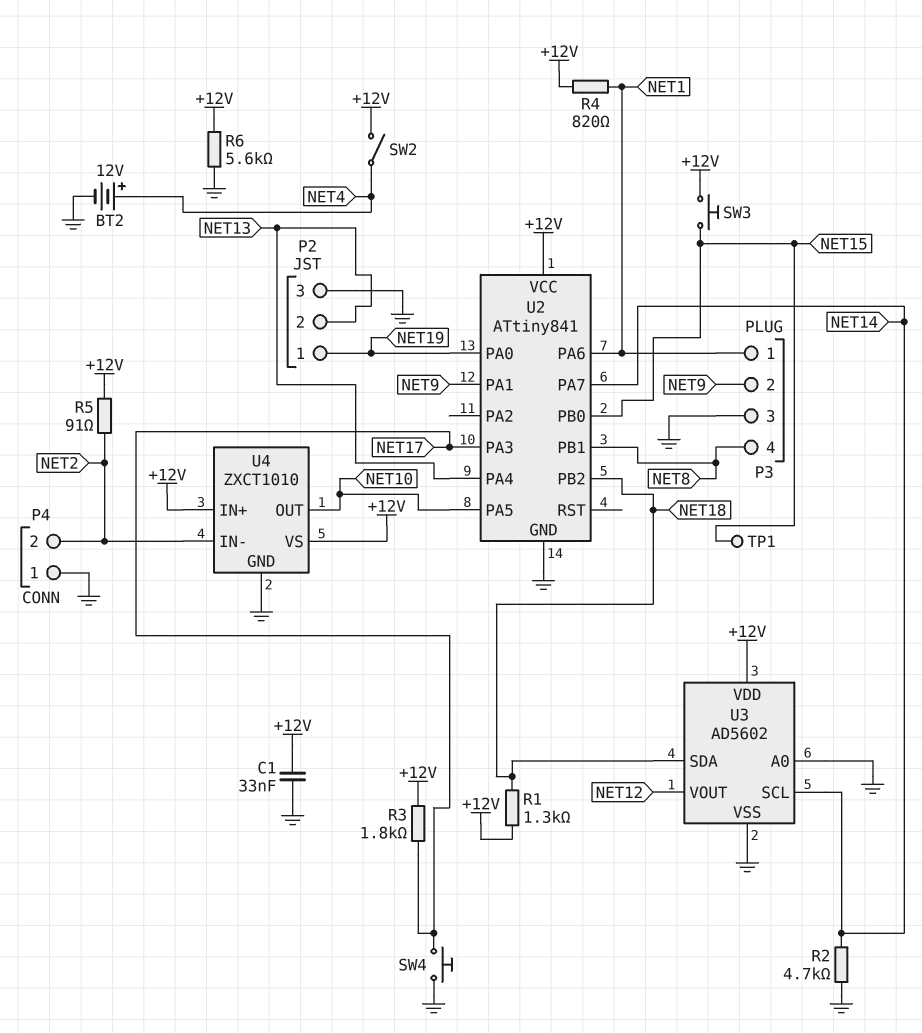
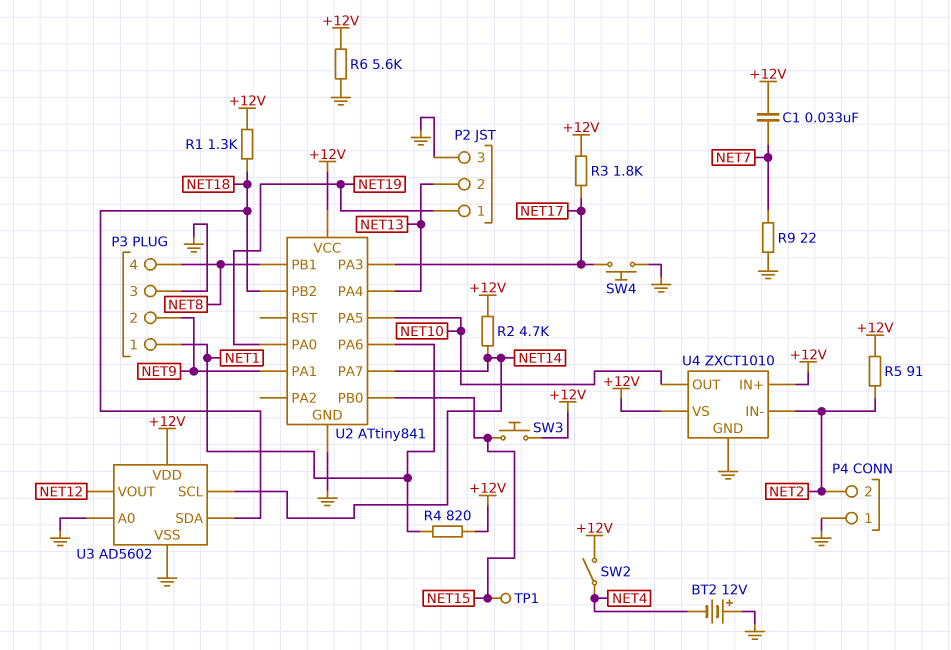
BT2: 12V (plus NET4, minus GND) -> 12V (plus GND, minus NET4)
C1: 33nF (+12V, GND) -> 33nF (+12V, NET7)
R2: 4.7k (GND, NET14) -> 4.7k (+12V, NET14)
R9: none -> 22 (GND, NET7)

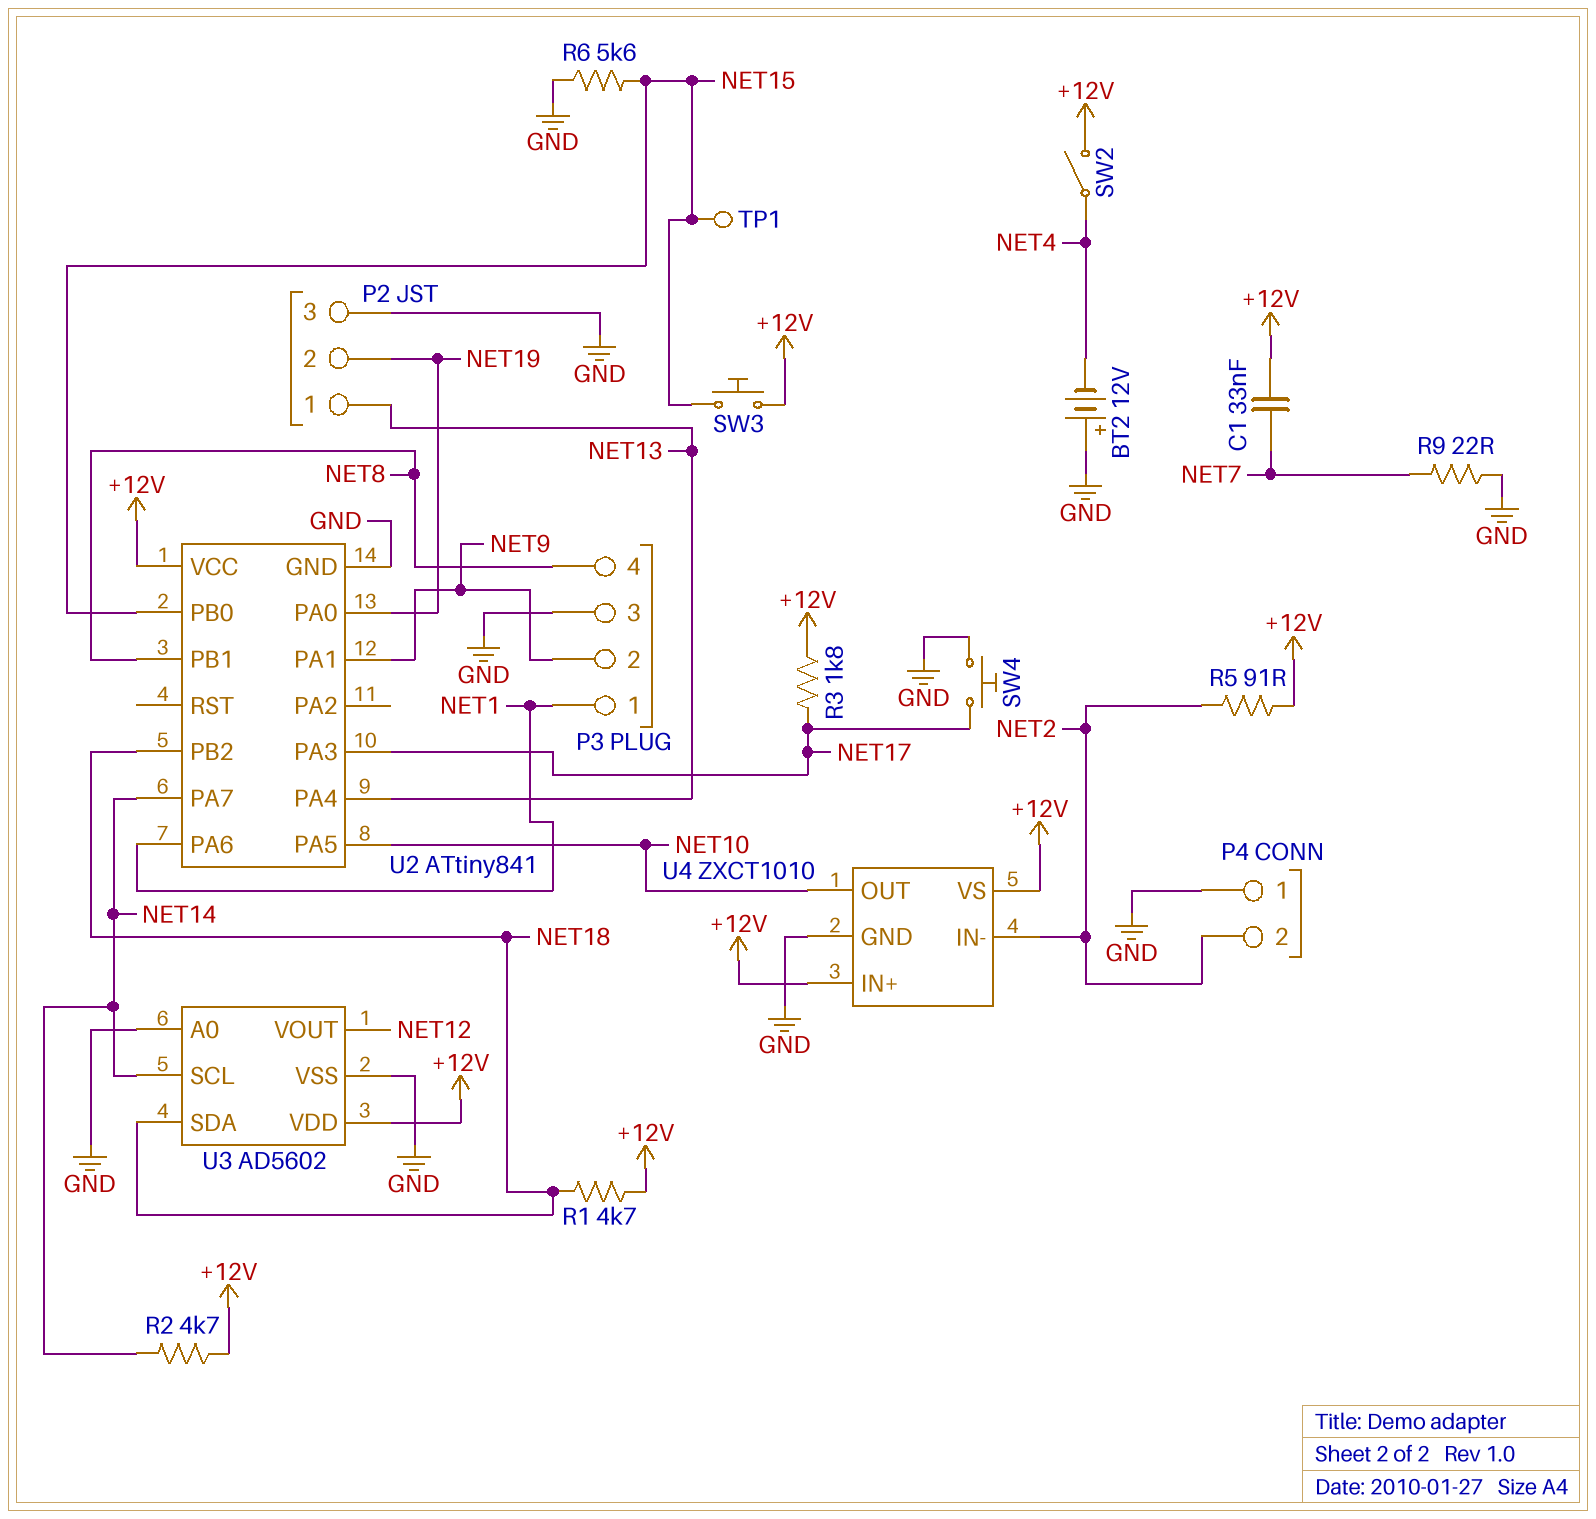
P2 pin 1: NET19 -> NET13
P2 pin 2: NET13 -> NET19
R1: 1.3k (+12V, NET18) -> 4.7k (+12V, NET18)
R4: 820 (+12V, NET1) -> none
R6: 5.6k (+12V, GND) -> 5.6k (GND, NET15)

